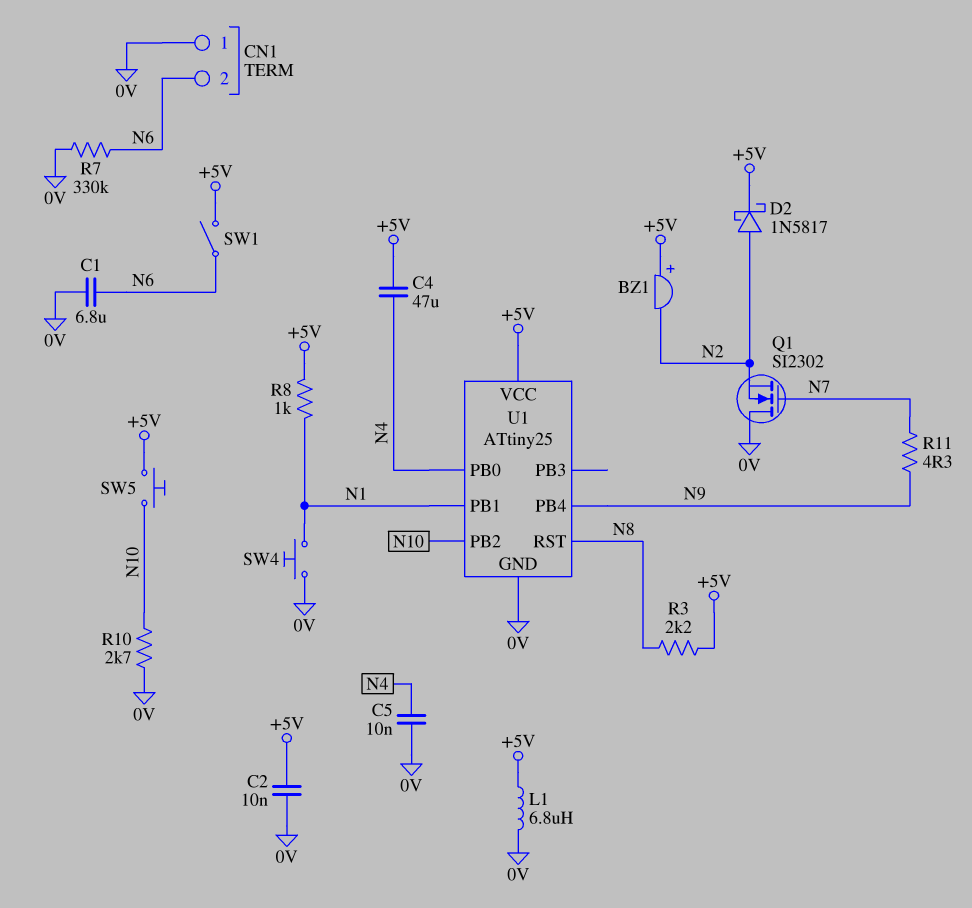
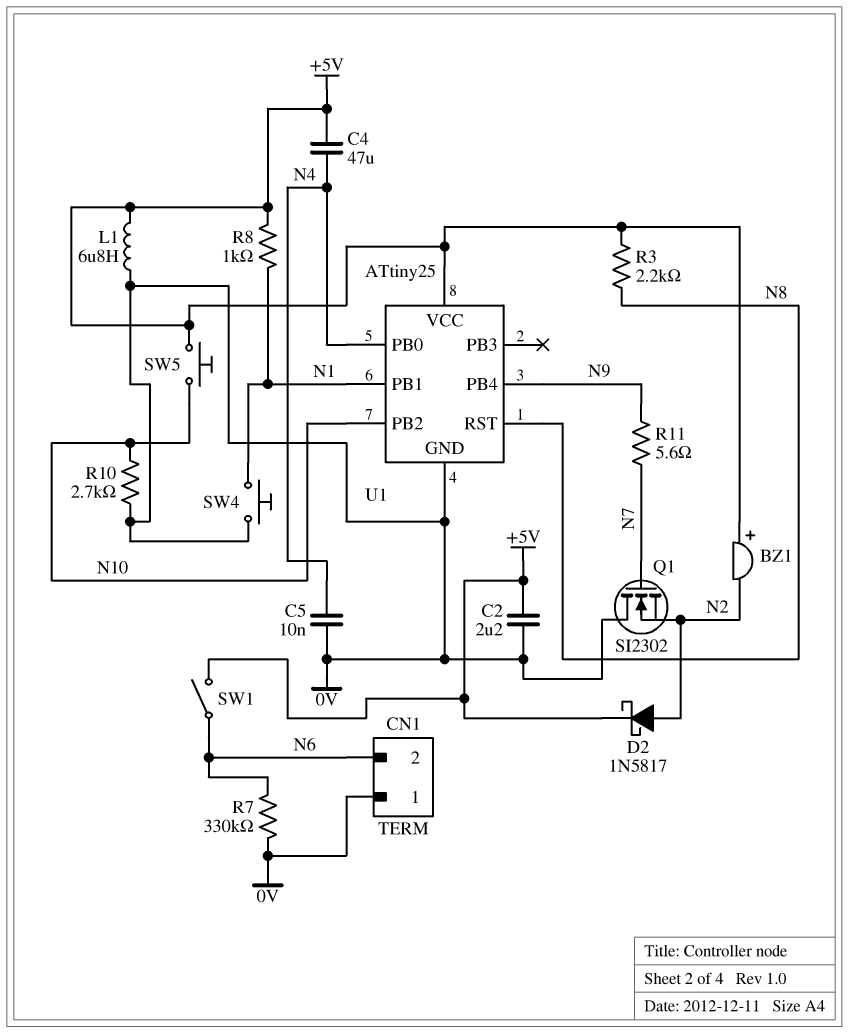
C1: 6.8uF (0V, N6) -> none
C2: 10nF (+5V, 0V) -> 2.2uF (+5V, 0V)
R11: 4.3 (N7, N9) -> 5.6 (N7, N9)

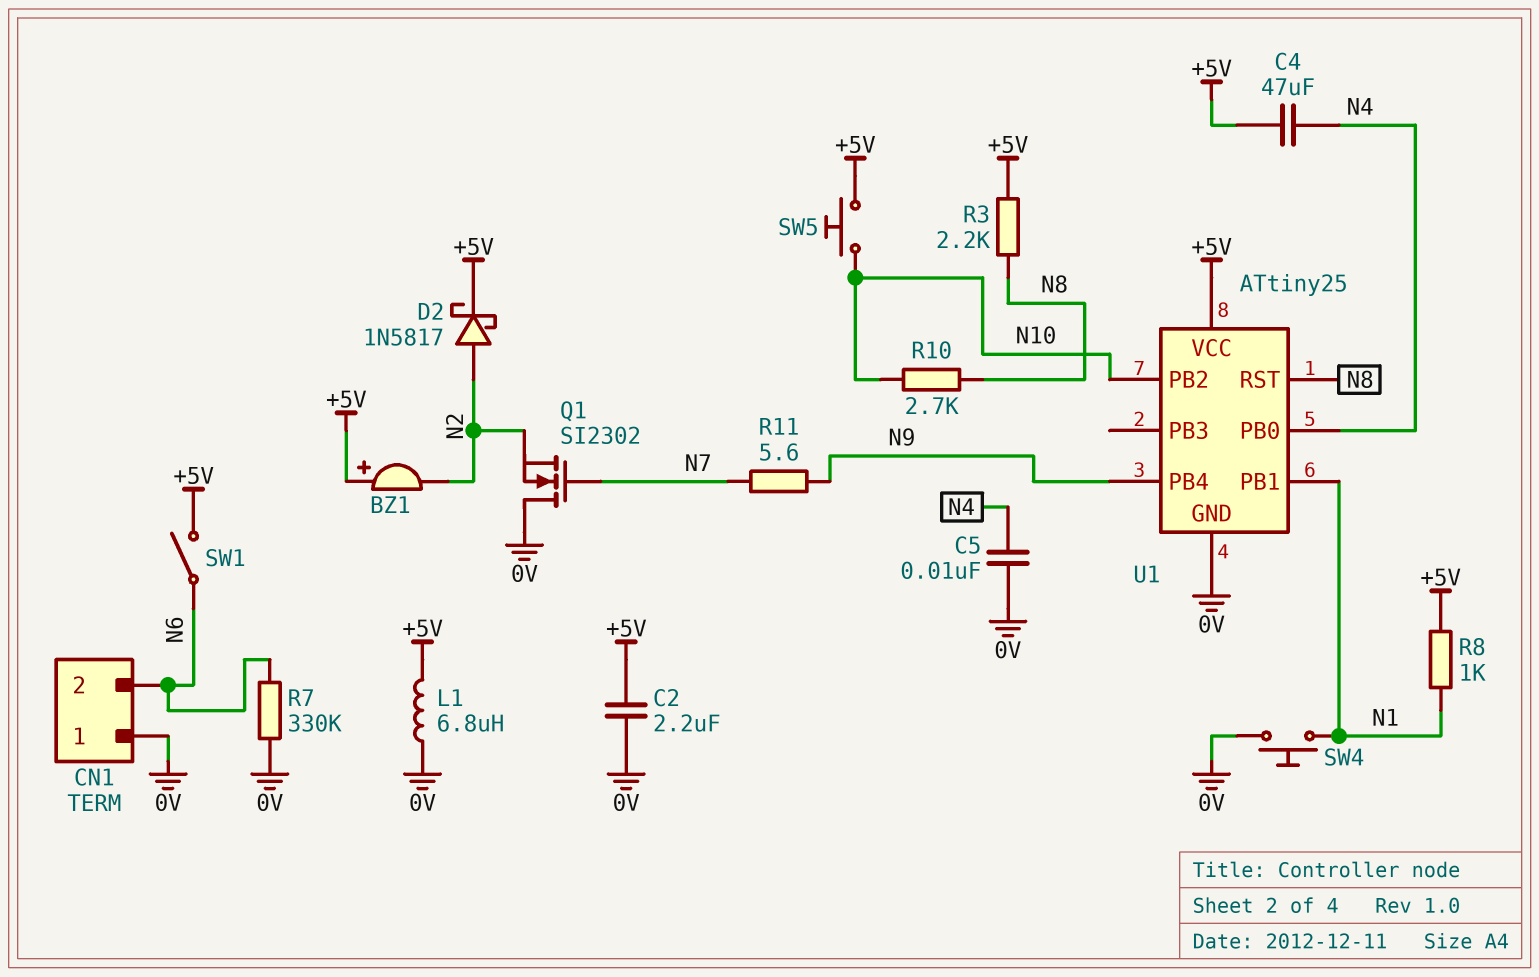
R10: 2.7k (0V, N10) -> 2.7k (N8, N10)

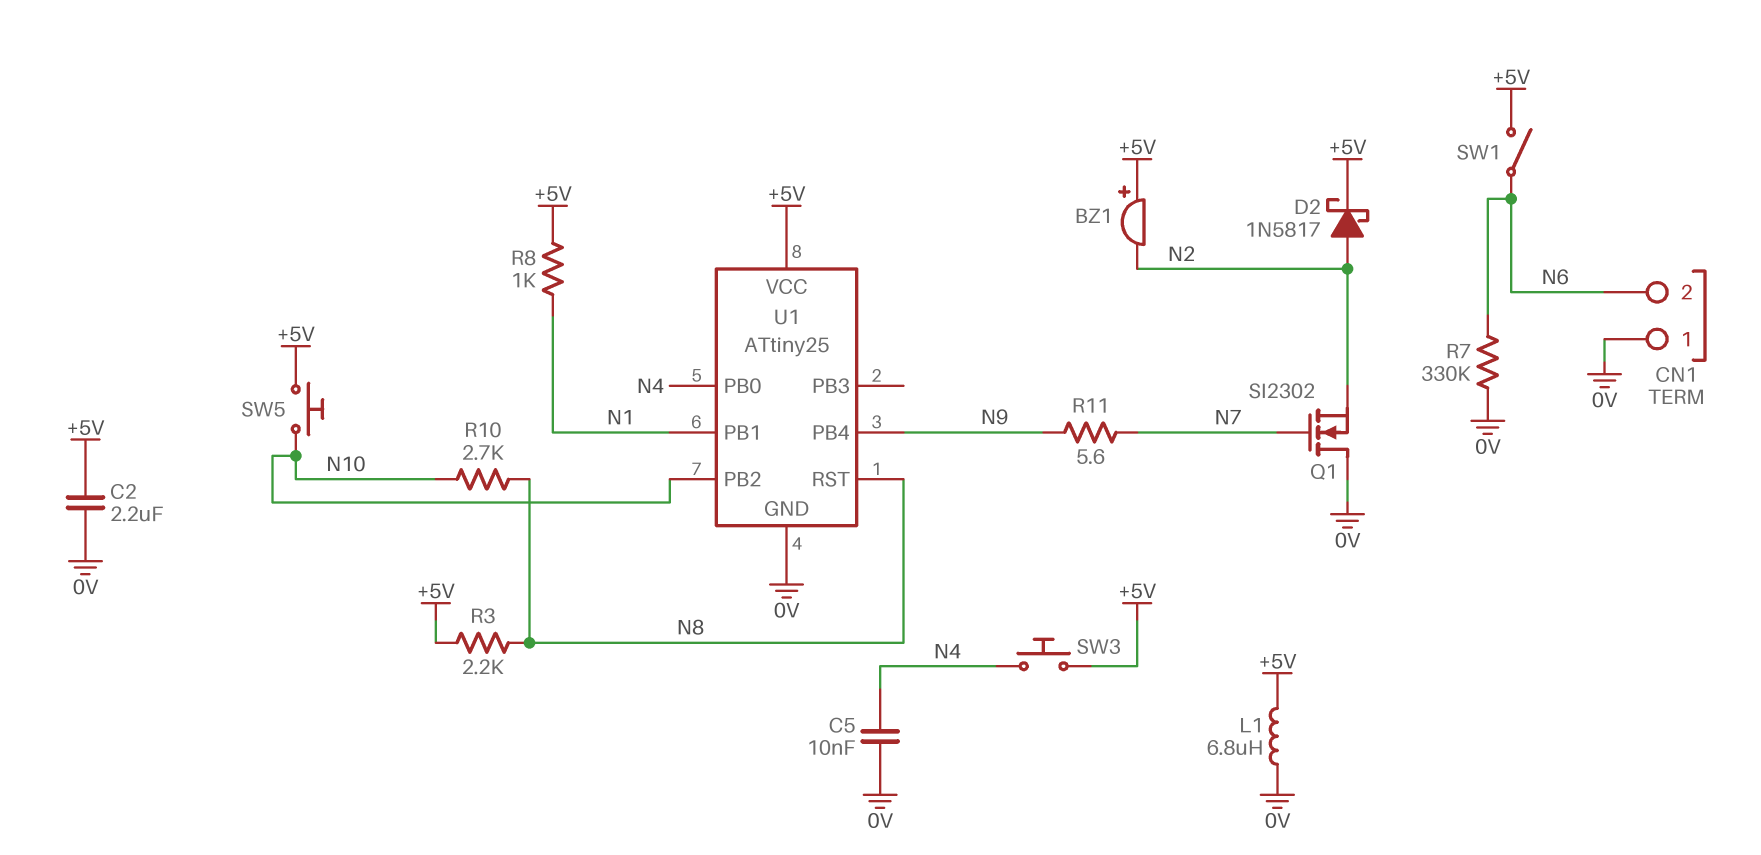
C4: 47uF (+5V, N4) -> none
SW3: none -> button (+5V, N4)
SW4: button (0V, N1) -> none

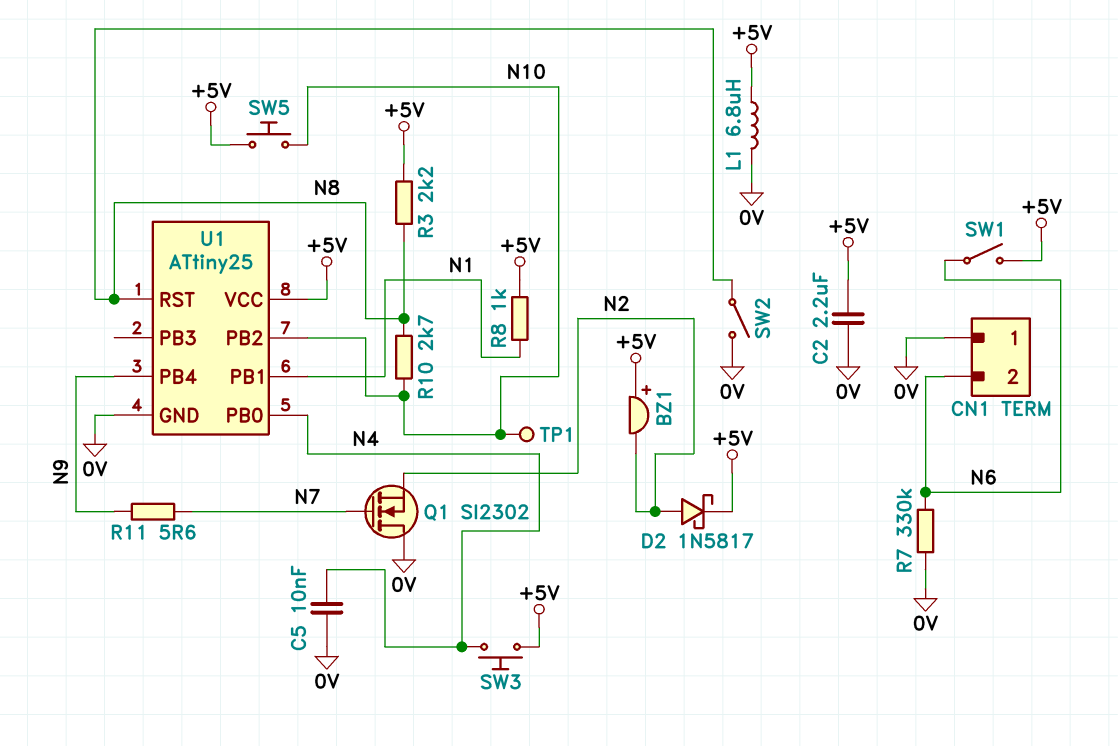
SW2: none -> switch (0V, N8)
TP1: none -> test point (N10)

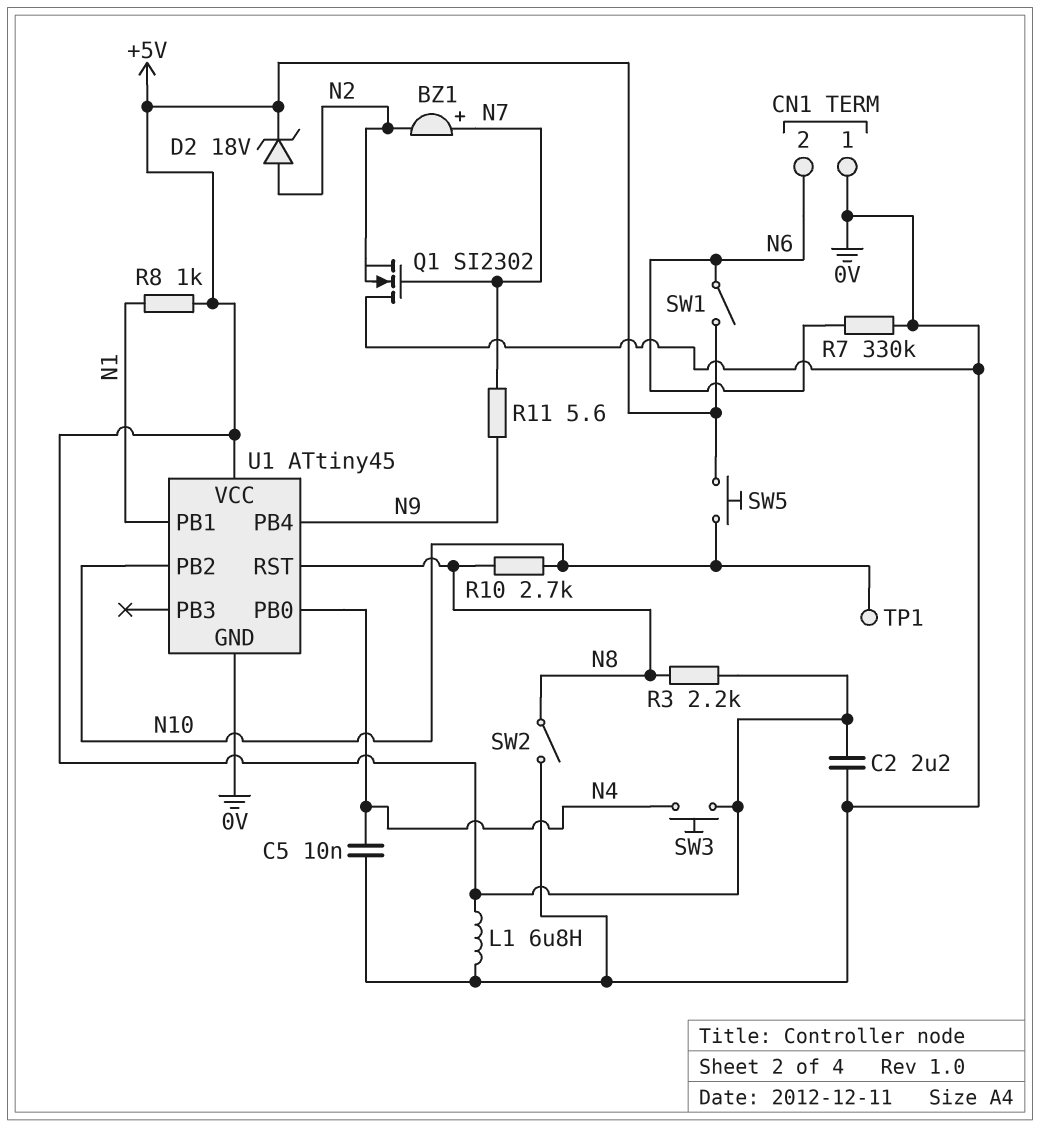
BZ1: buzzer (plus +5V, minus N2) -> buzzer (plus N7, minus N2)
D2: schottky 1N5817 (A N2, K +5V) -> zener 18V (A N2, K +5V)
U1: ATtiny25 -> ATtiny45

